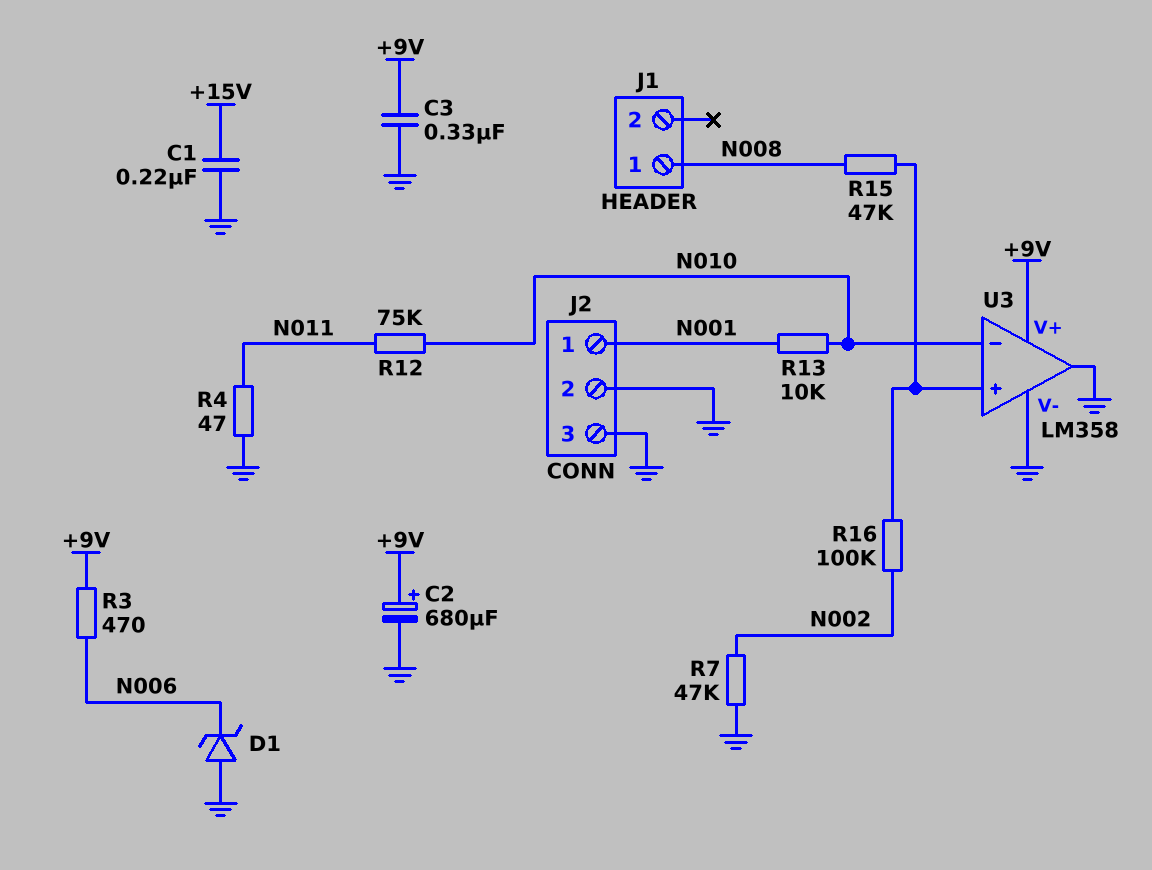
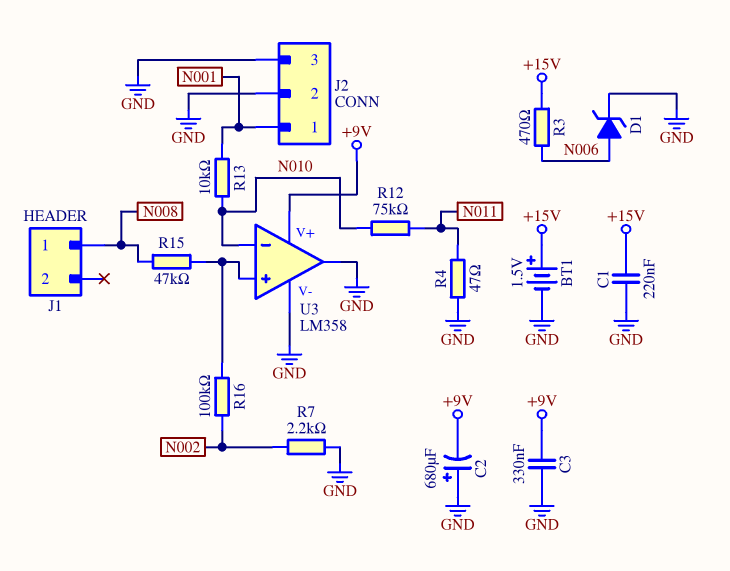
BT1: none -> 1.5V (plus +15V, minus GND)
C2: 680uF (plus +9V, minus GND) -> 680uF (plus GND, minus +9V)
D1: zener (A GND, K N006) -> zener (A N006, K GND)
R3: 470 (+9V, N006) -> 470 (+15V, N006)
R7: 47k (GND, N002) -> 2.2k (GND, N002)

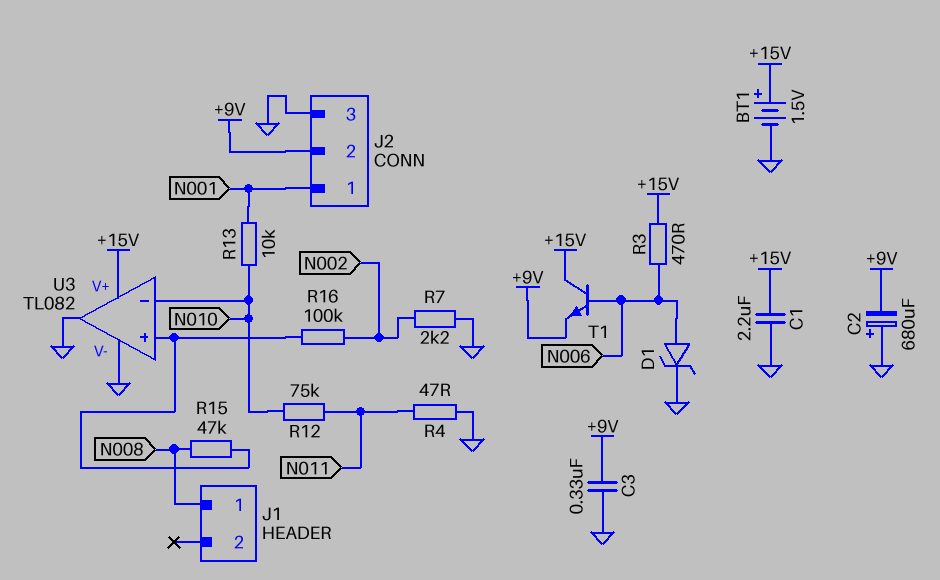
C1: 220nF (+15V, GND) -> 2.2uF (+15V, GND)
J2 pin 2: GND -> +9V
T1: none -> NPN (B N006, C +15V, E +9V)
U3: LM358 -> TL082
U3 pin V+: +9V -> +15V

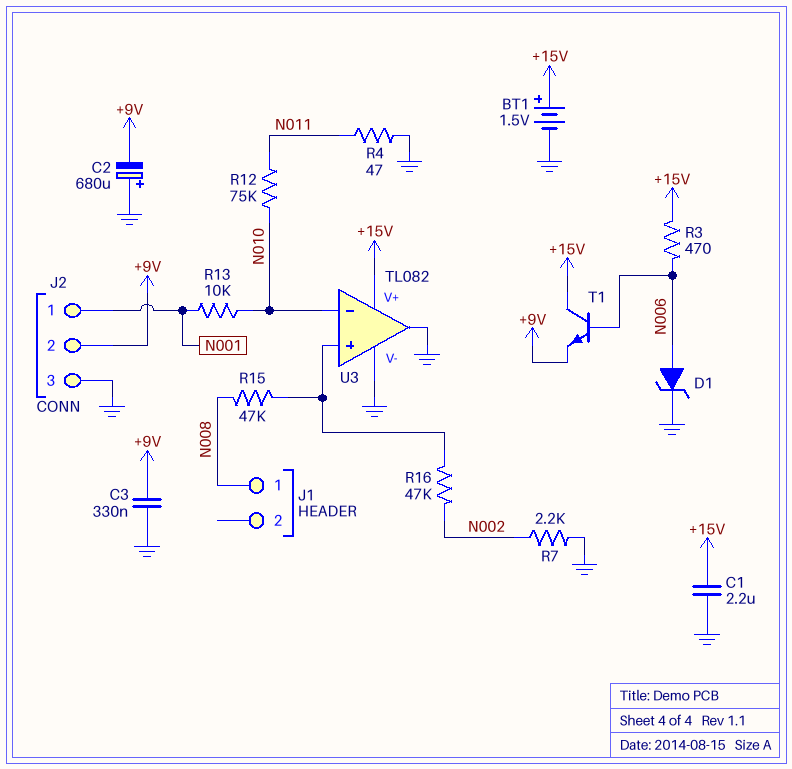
R16: 100k (N002, U3/in+) -> 47k (N002, U3/in+)

